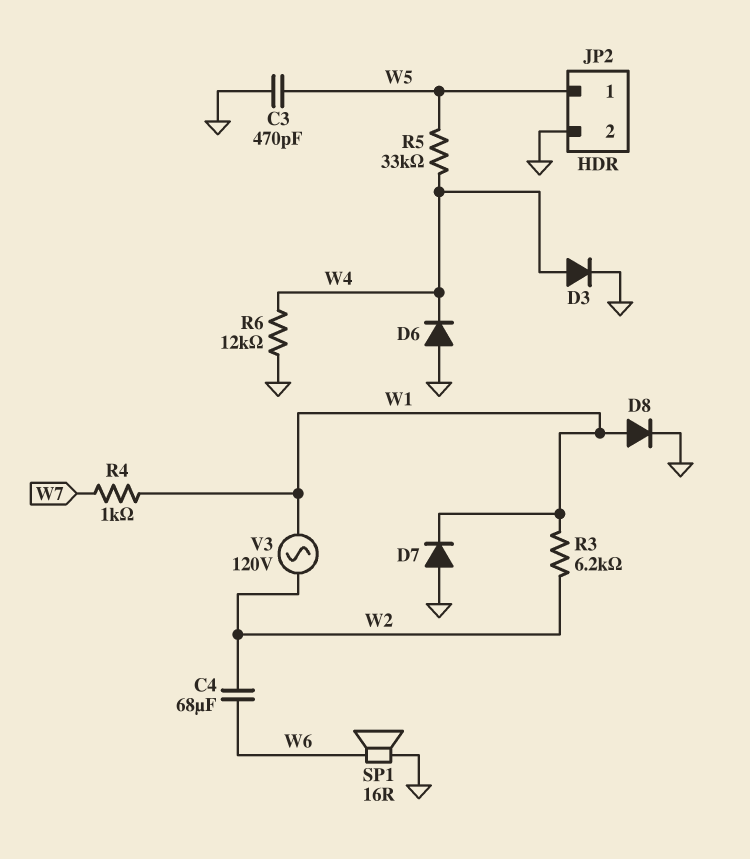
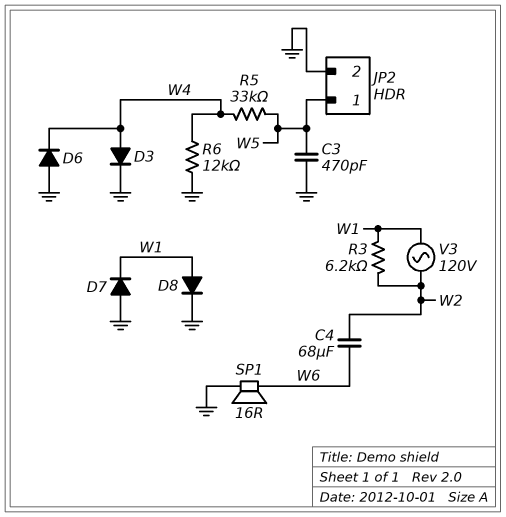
R4: 1k (W1, W7) -> none

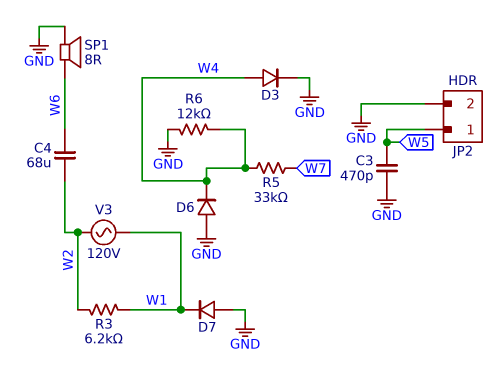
D8: diode (A W1, K GND) -> none
R5: 33k (W4, W5) -> 33k (W4, W7)
SP1: speaker 16R (GND, W6) -> speaker 8R (GND, W6)

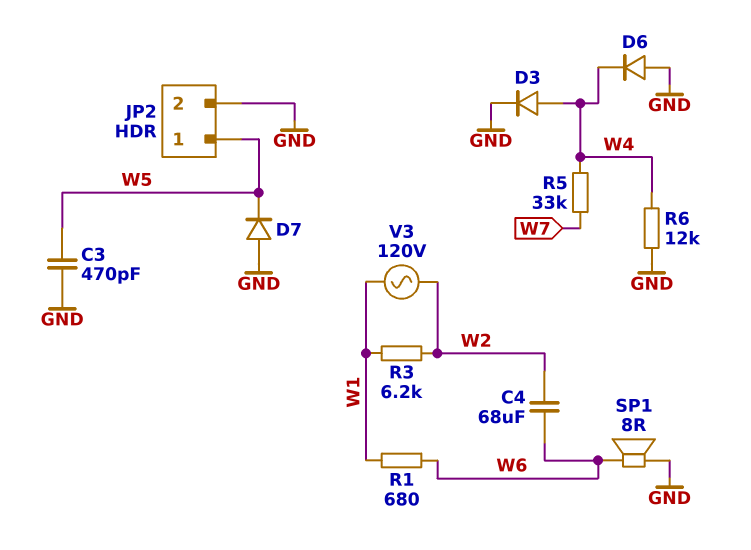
D7: diode (A GND, K W1) -> diode (A GND, K W5)
R1: none -> 680 (W1, W6)

